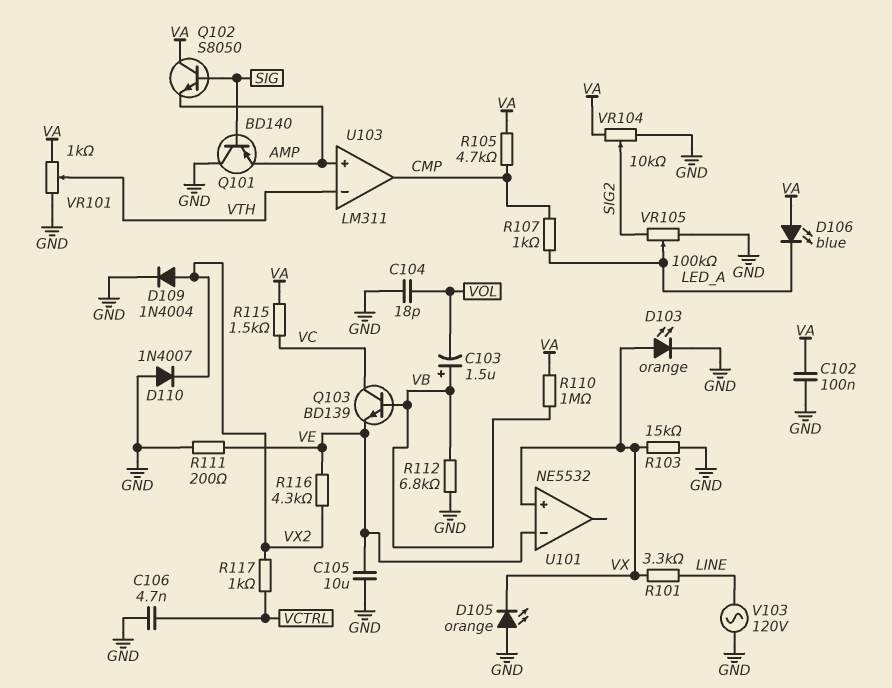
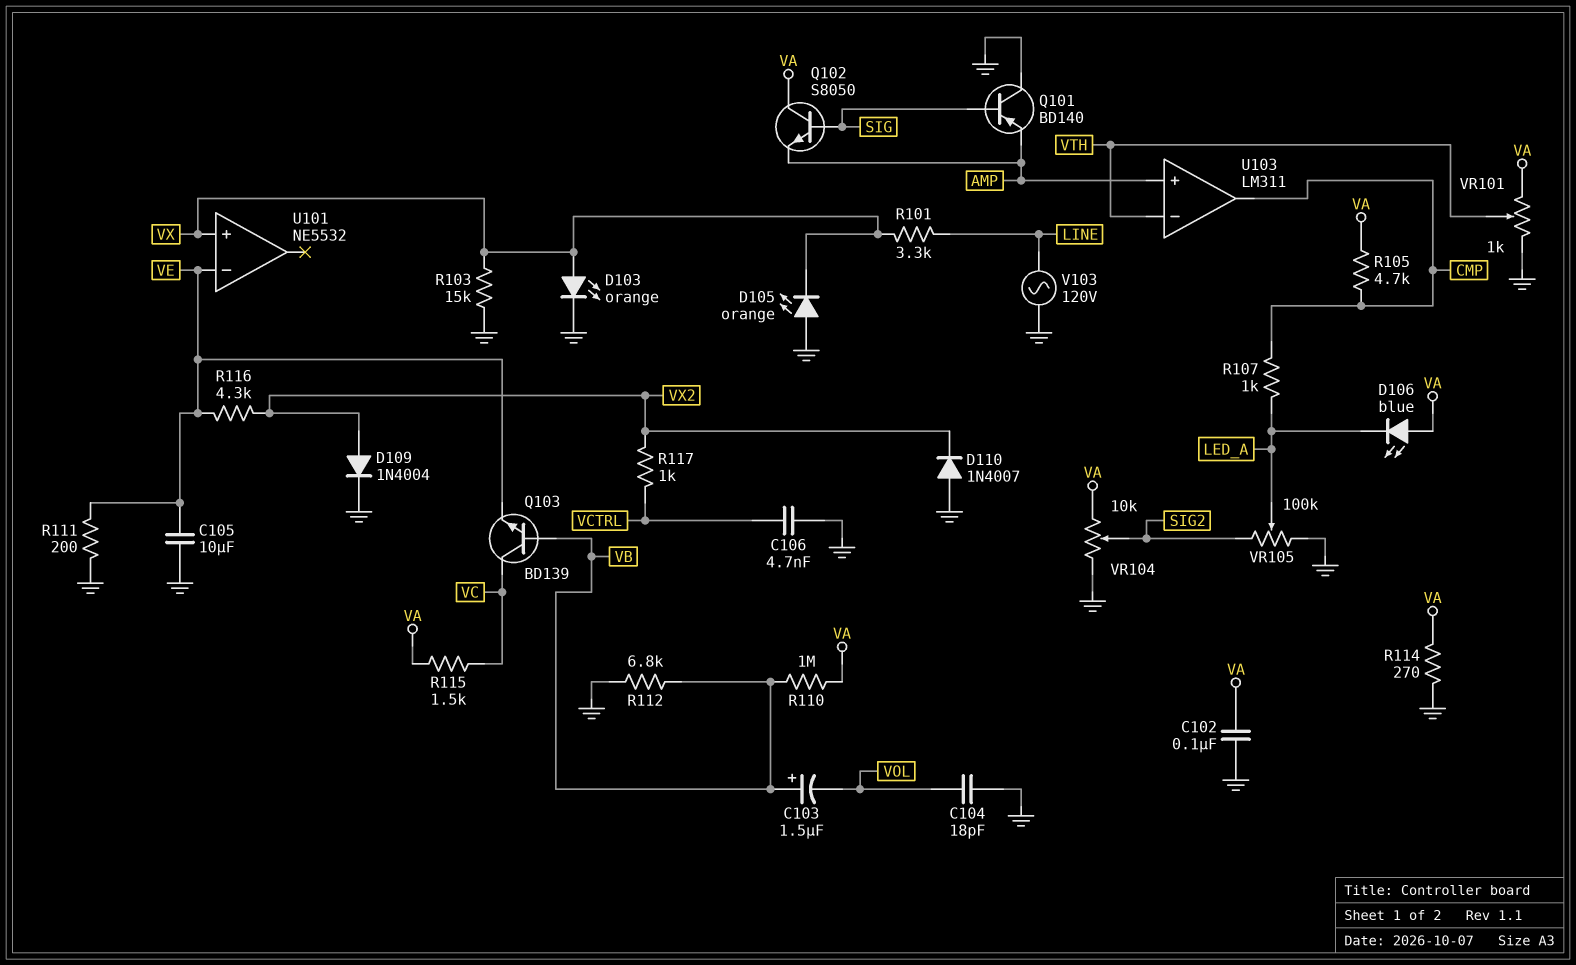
R114: none -> 270 (GND, VA)

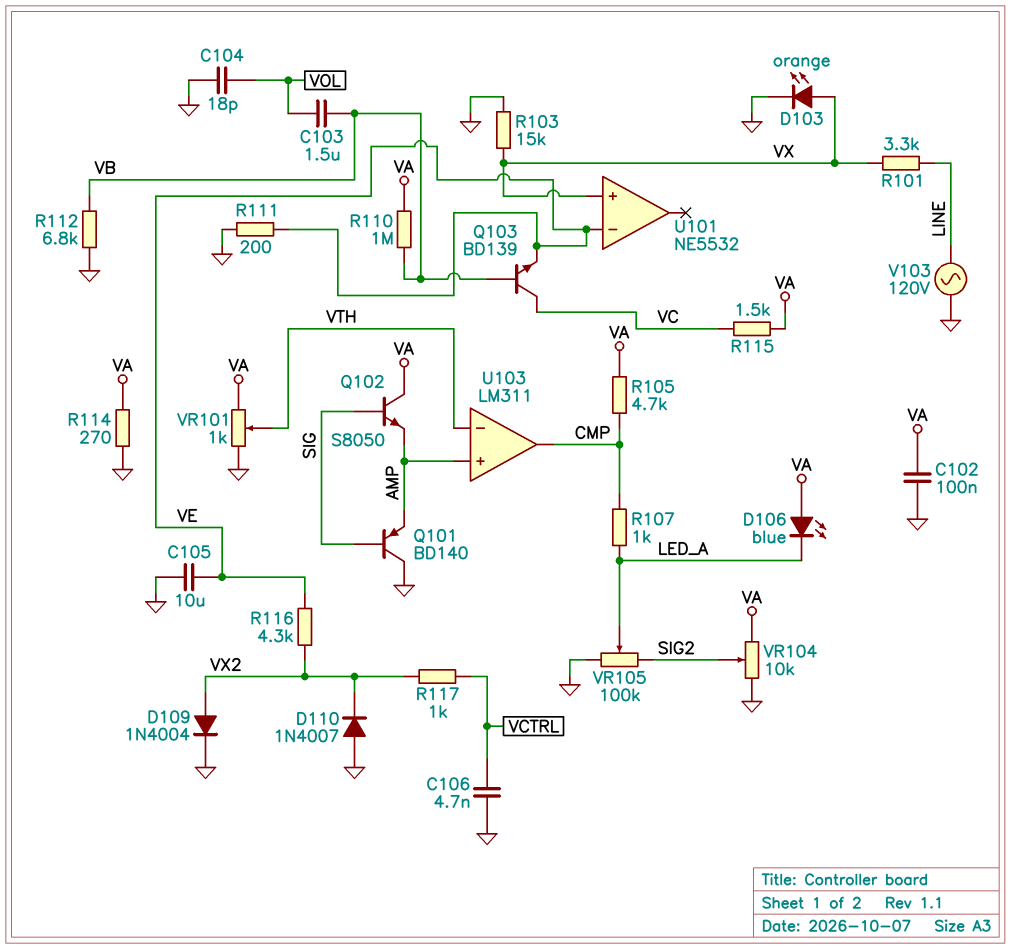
C103: 1.5uF (plus VB, minus VOL) -> 1.5uF (VB, VOL)
D105: LED orange (A GND, K VX) -> none

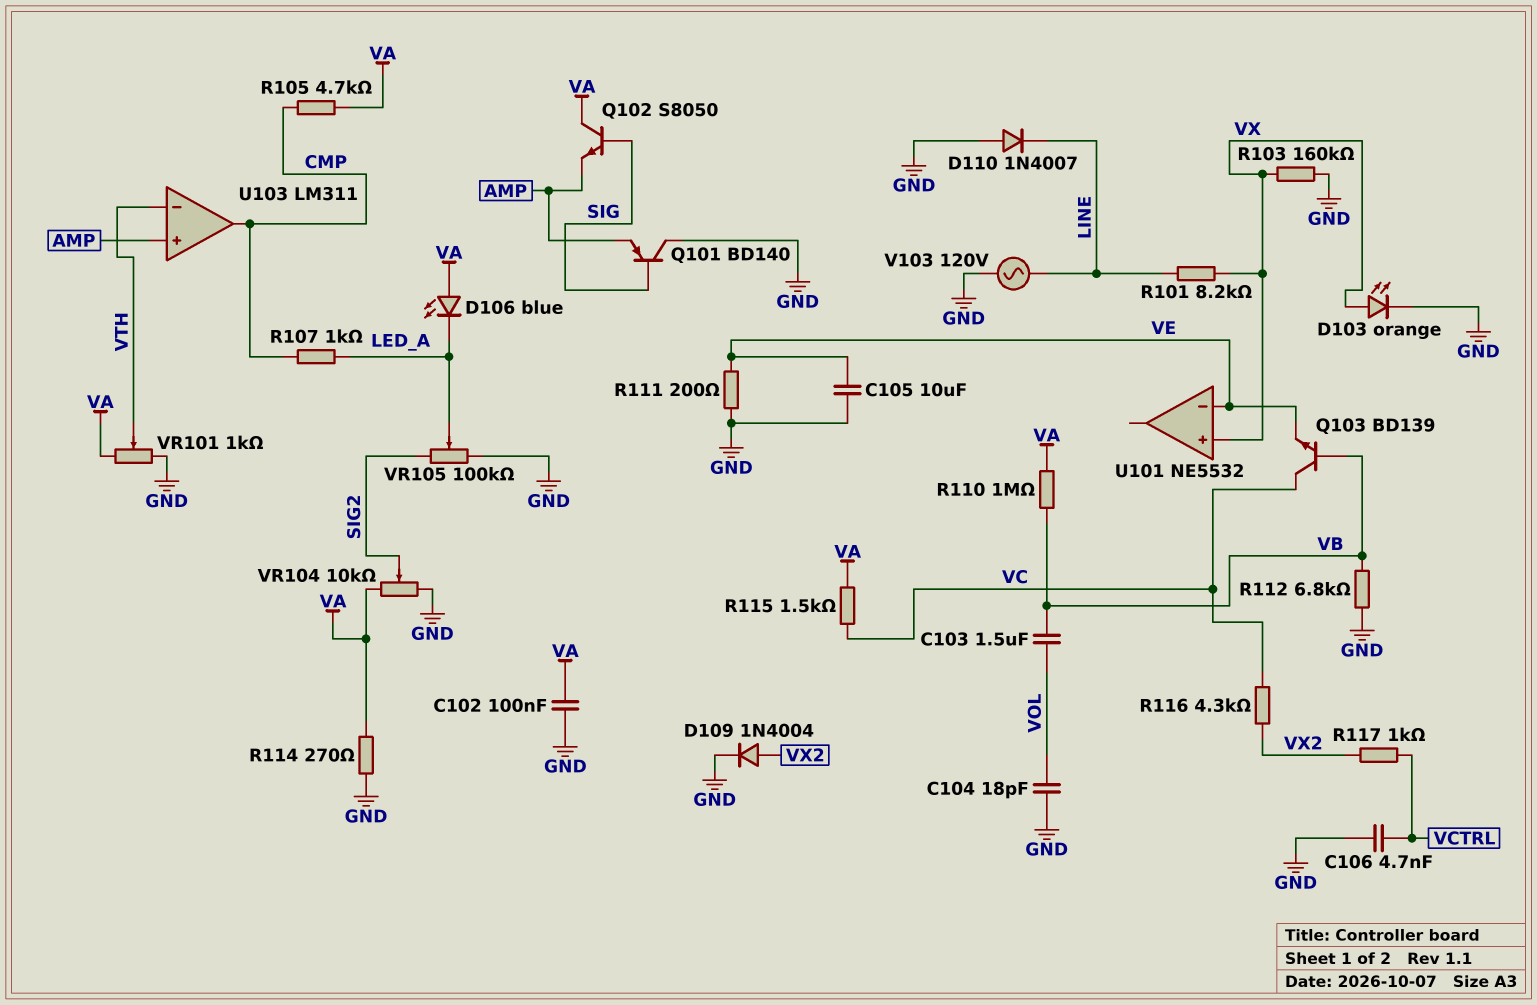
D110: diode 1N4007 (A GND, K VX2) -> diode 1N4007 (A GND, K LINE)
R101: 3.3k (LINE, VX) -> 8.2k (LINE, VX)
R103: 15k (GND, VX) -> 160k (GND, VX)
R116: 4.3k (VE, VX2) -> 4.3k (VC, VX2)

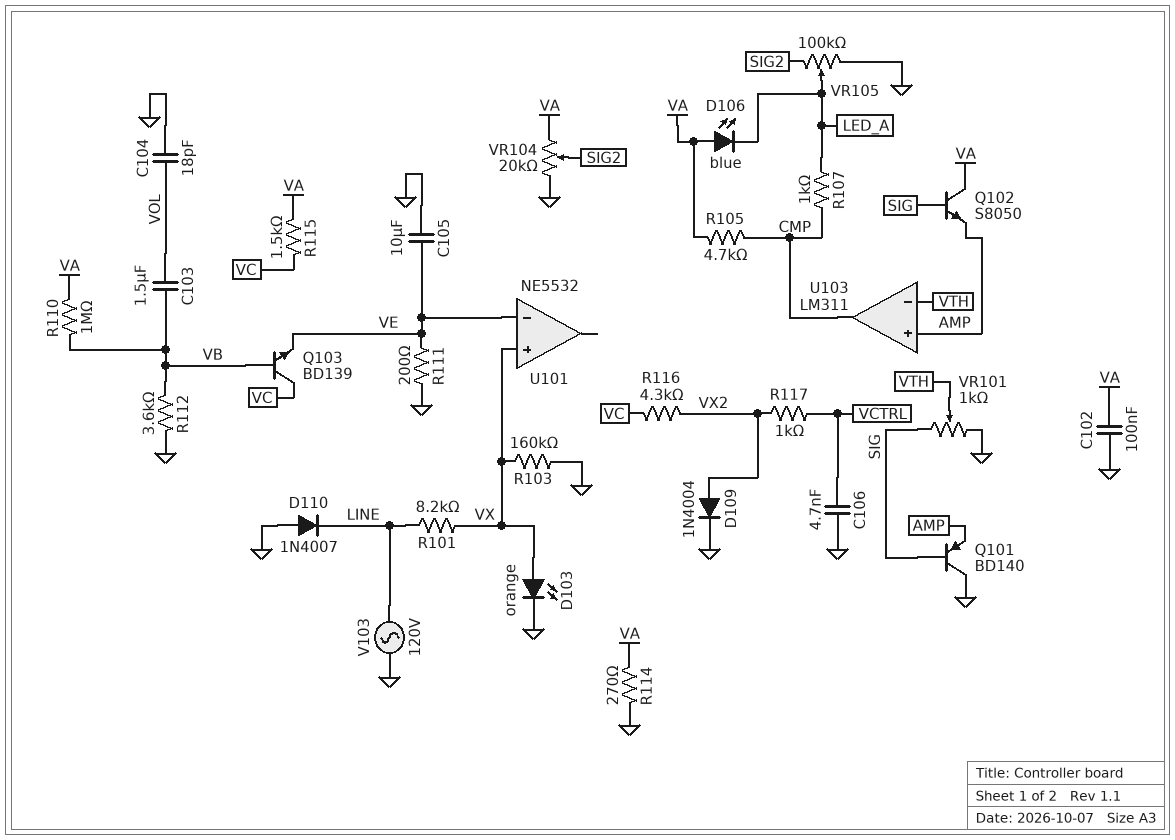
R112: 6.8k (GND, VB) -> 3.6k (GND, VB)
VR101: 1k (GND, VA, wiper VTH) -> 1k (GND, SIG, wiper VTH)
VR104: 10k (GND, VA, wiper SIG2) -> 20k (GND, VA, wiper SIG2)

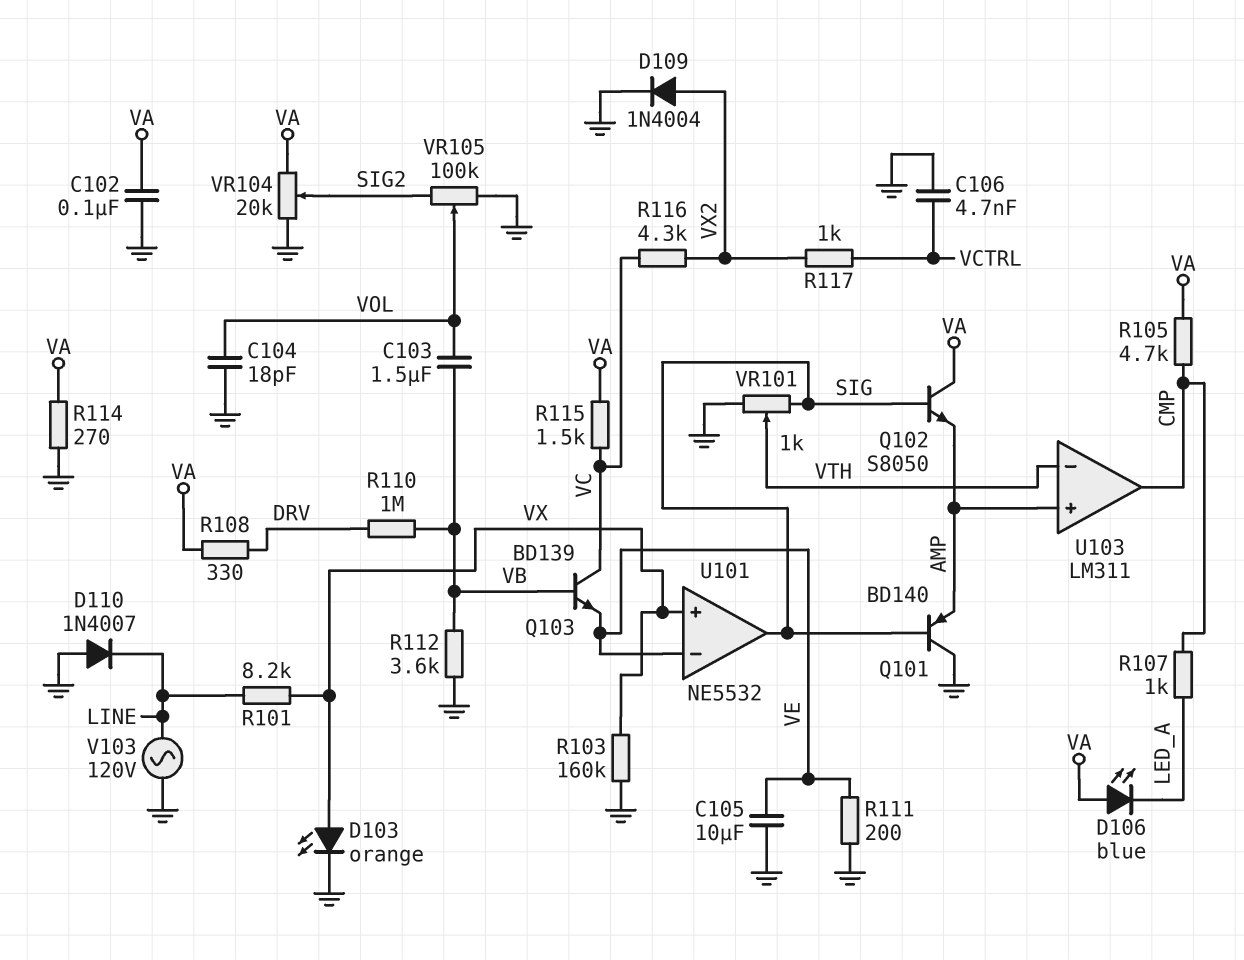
R108: none -> 330 (DRV, VA)
R110: 1M (VA, VB) -> 1M (DRV, VB)
U101 pin out: none -> SIG
VR105: 100k (GND, SIG2, wiper LED_A) -> 100k (GND, SIG2, wiper VOL)

